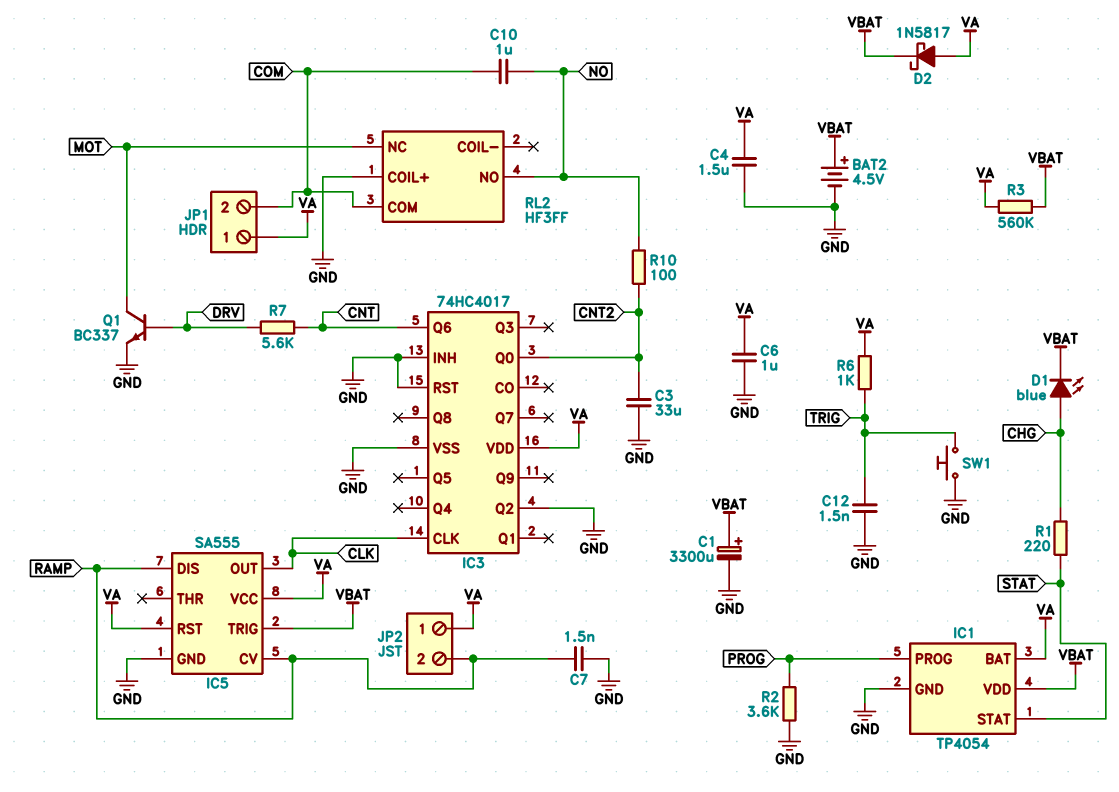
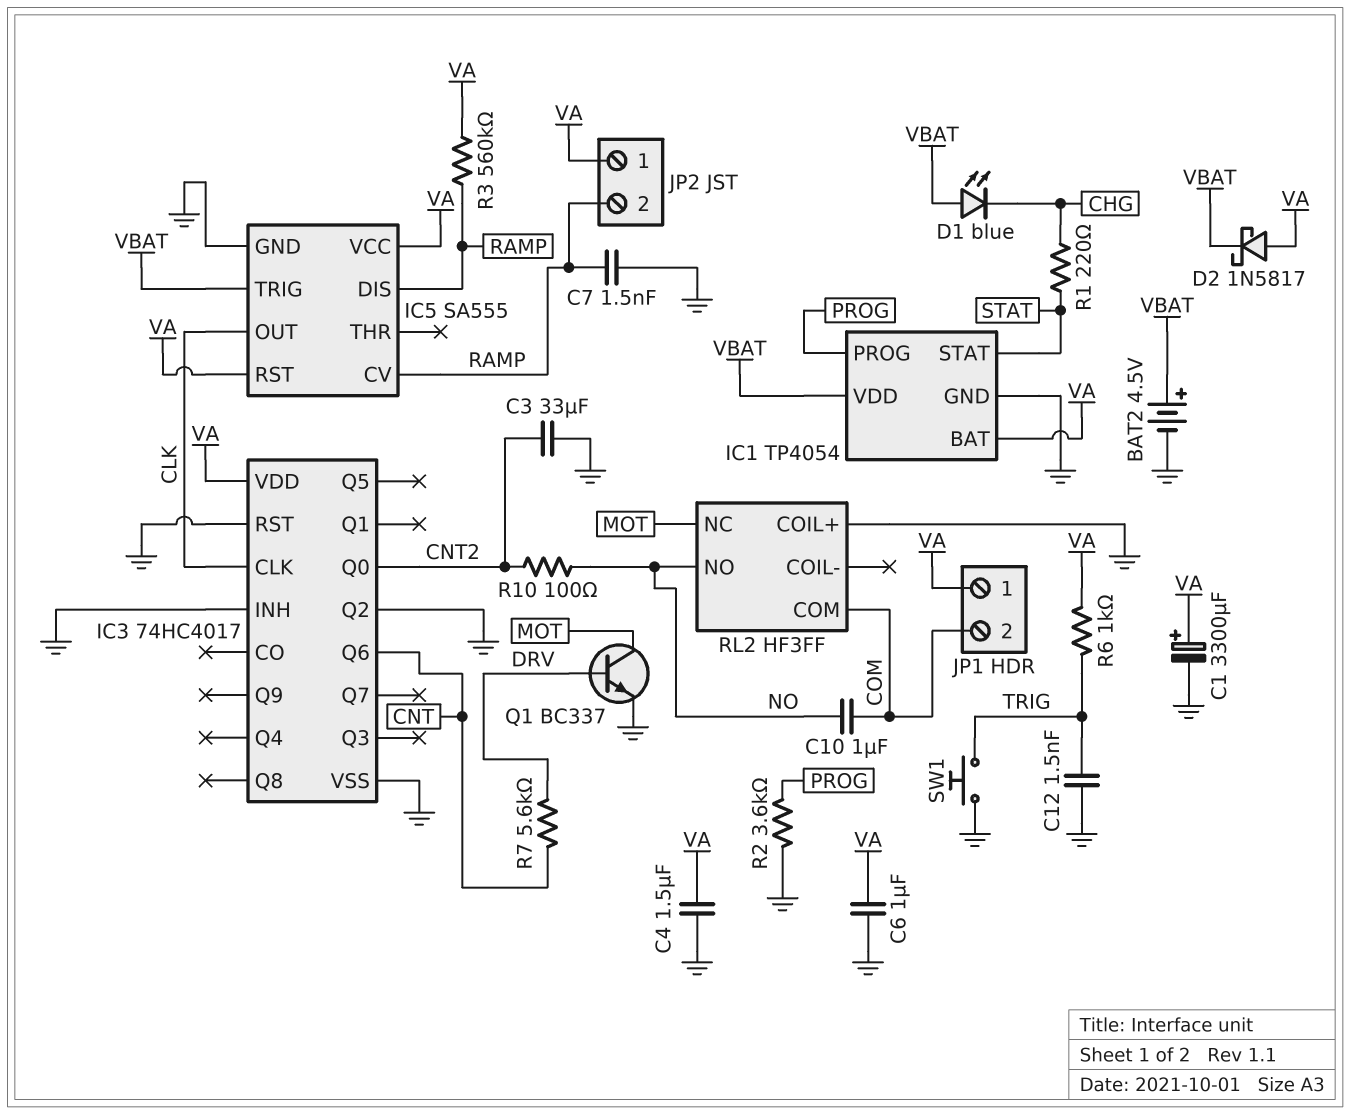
C1: 3300uF (plus VBAT, minus GND) -> 3300uF (plus VA, minus GND)
D1: LED blue (A CHG, K VBAT) -> LED blue (A VBAT, K CHG)
R3: 560k (VA, VBAT) -> 560k (RAMP, VA)

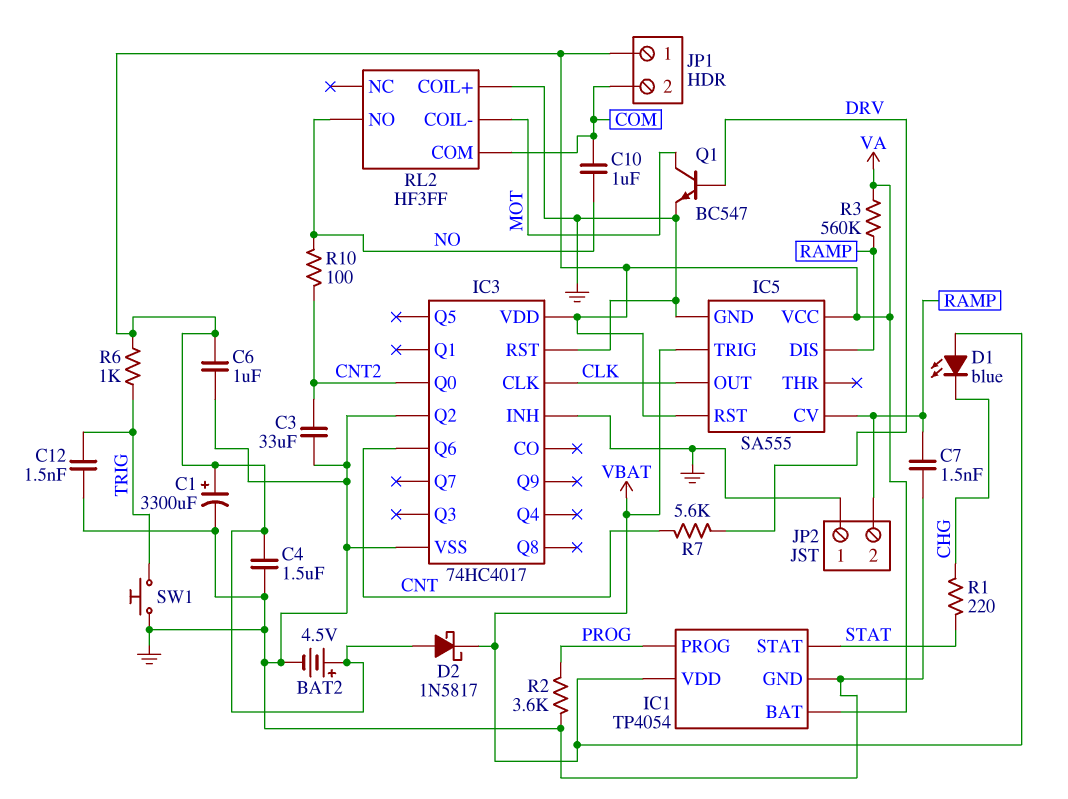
BAT2: 4.5V (plus VBAT, minus GND) -> 4.5V (plus VA, minus GND)
JP2 pin 1: VA -> GND
Q1: NPN BC337 (B DRV, C MOT, E GND) -> NPN BC547 (B DRV, C MOT, E GND)
RL2 pin COIL-: none -> MOT
RL2 pin NC: MOT -> none

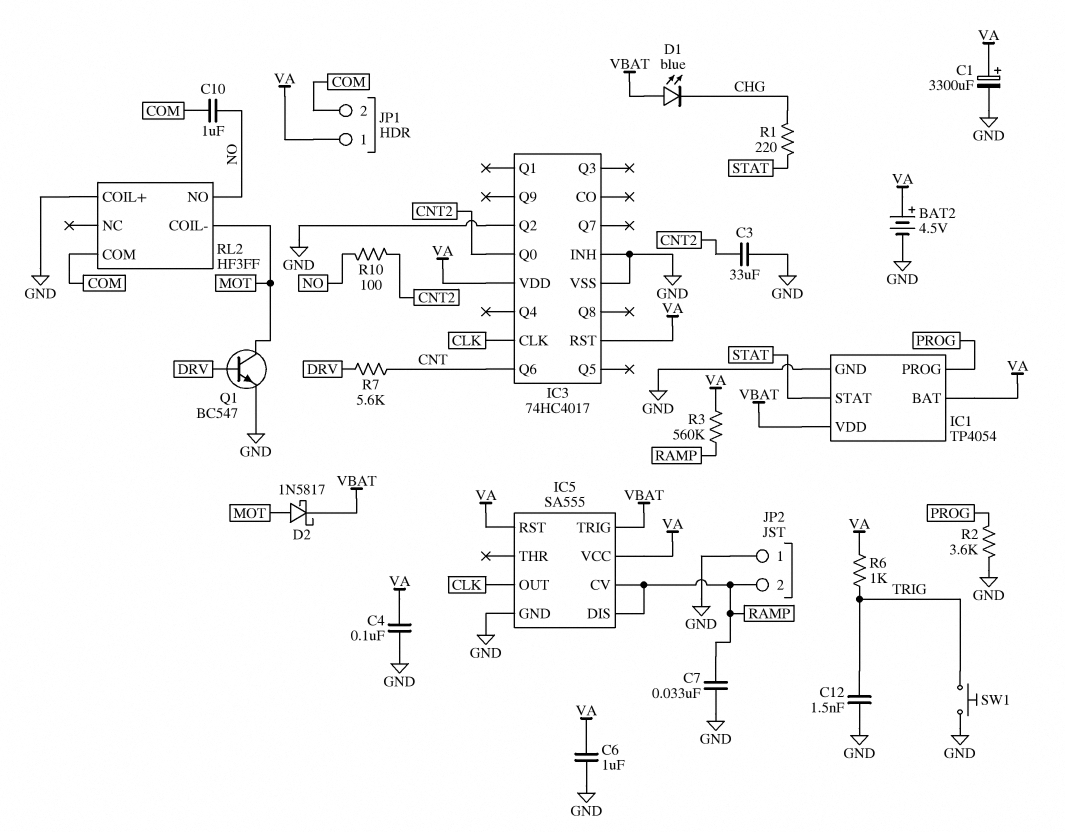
C4: 1.5uF (GND, VA) -> 100nF (GND, VA)
C7: 1.5nF (GND, RAMP) -> 33nF (GND, RAMP)
D2: schottky 1N5817 (A VA, K VBAT) -> schottky 1N5817 (A MOT, K VBAT)
IC3 pin RST: GND -> VA

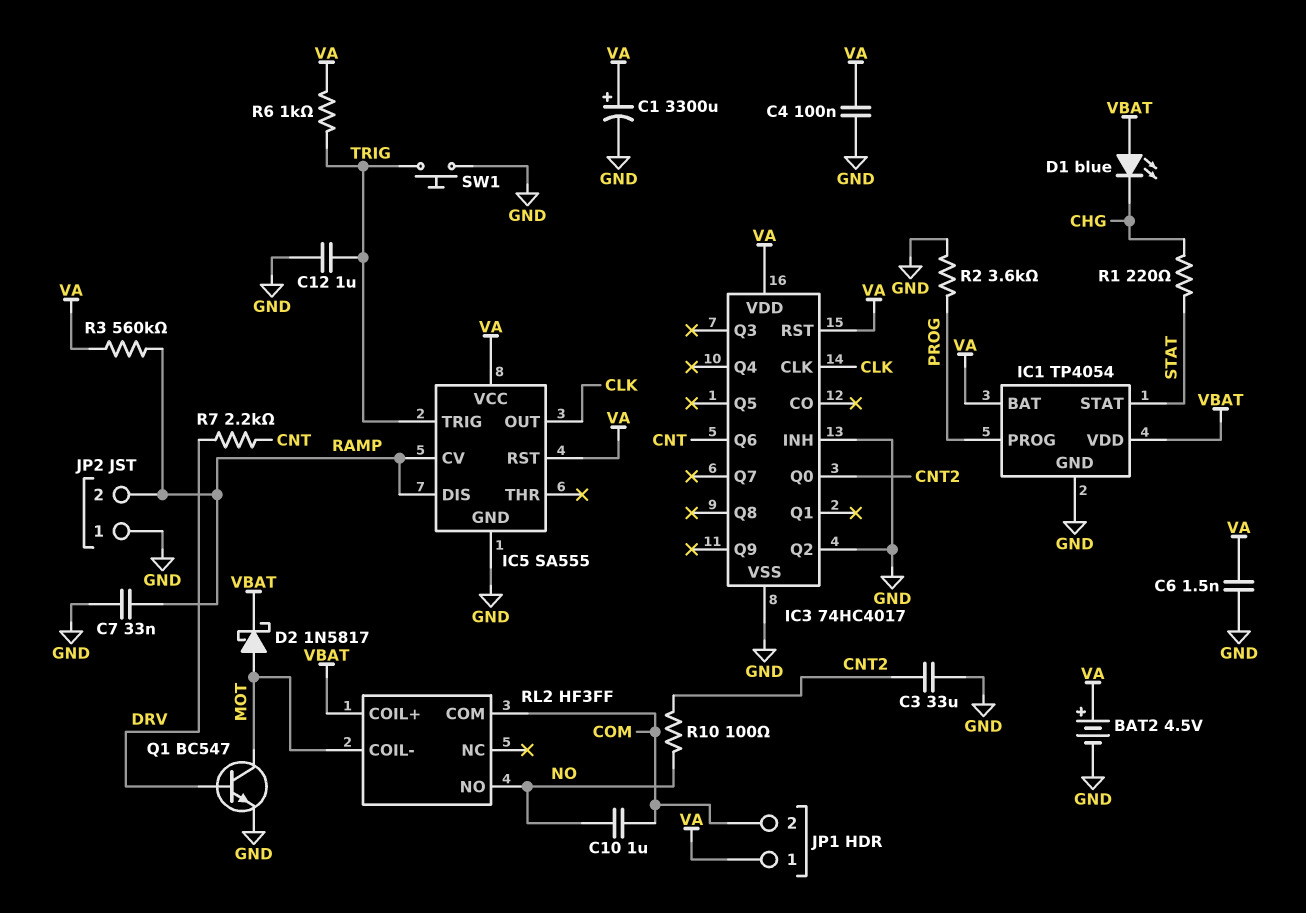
C6: 1uF (GND, VA) -> 1.5nF (GND, VA)
C12: 1.5nF (GND, TRIG) -> 1uF (GND, TRIG)
IC5 pin TRIG: VBAT -> TRIG
R7: 5.6k (CNT, DRV) -> 2.2k (CNT, DRV)
RL2 pin COIL+: GND -> VBAT

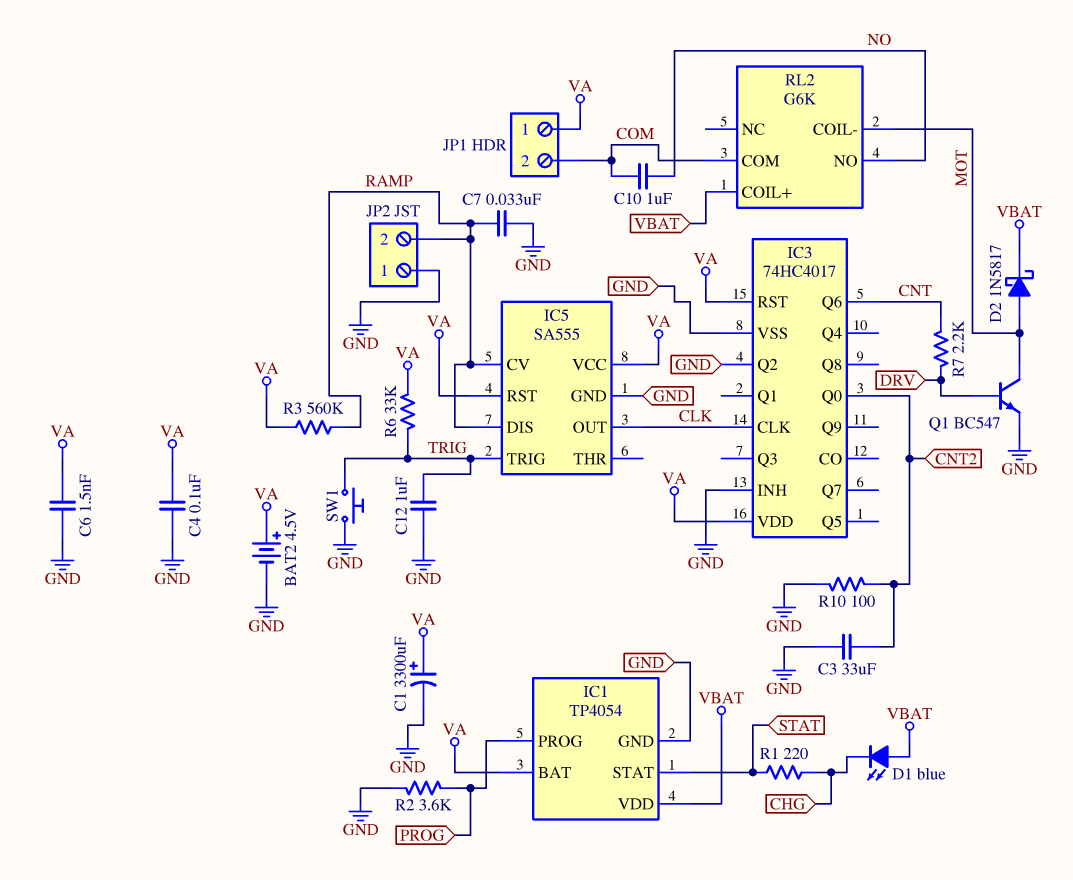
R6: 1k (TRIG, VA) -> 33k (TRIG, VA)
R10: 100 (CNT2, NO) -> 100 (CNT2, GND)
RL2: HF3FF -> G6K

